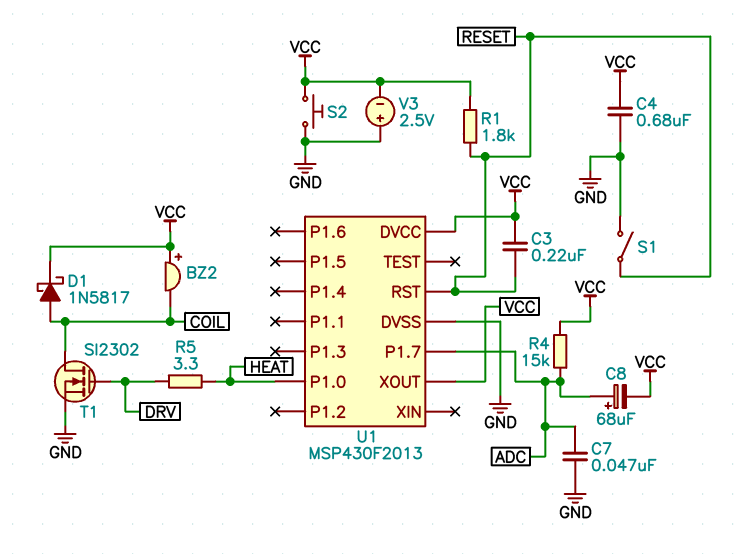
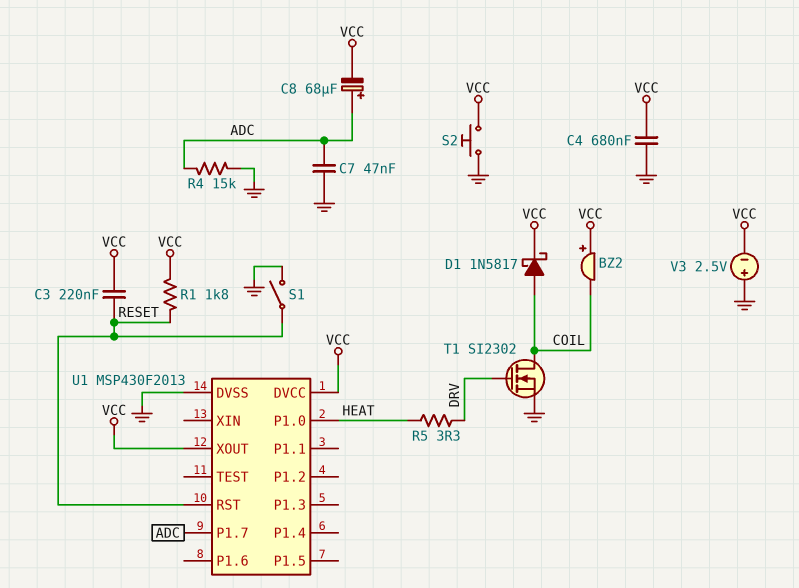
R4: 15k (ADC, VCC) -> 15k (ADC, GND)

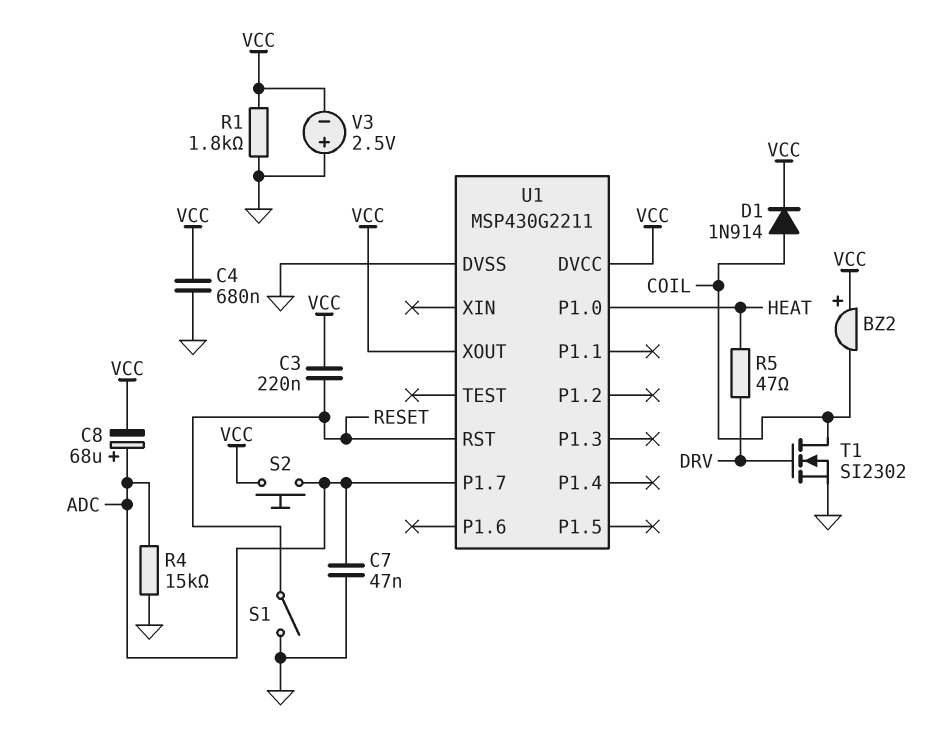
D1: schottky 1N5817 (A COIL, K VCC) -> diode 1N914 (A COIL, K VCC)
R1: 1.8k (RESET, VCC) -> 1.8k (GND, VCC)
R5: 3.3 (DRV, HEAT) -> 47 (DRV, HEAT)
S2: button (GND, VCC) -> button (ADC, VCC)
U1: MSP430F2013 -> MSP430G2211

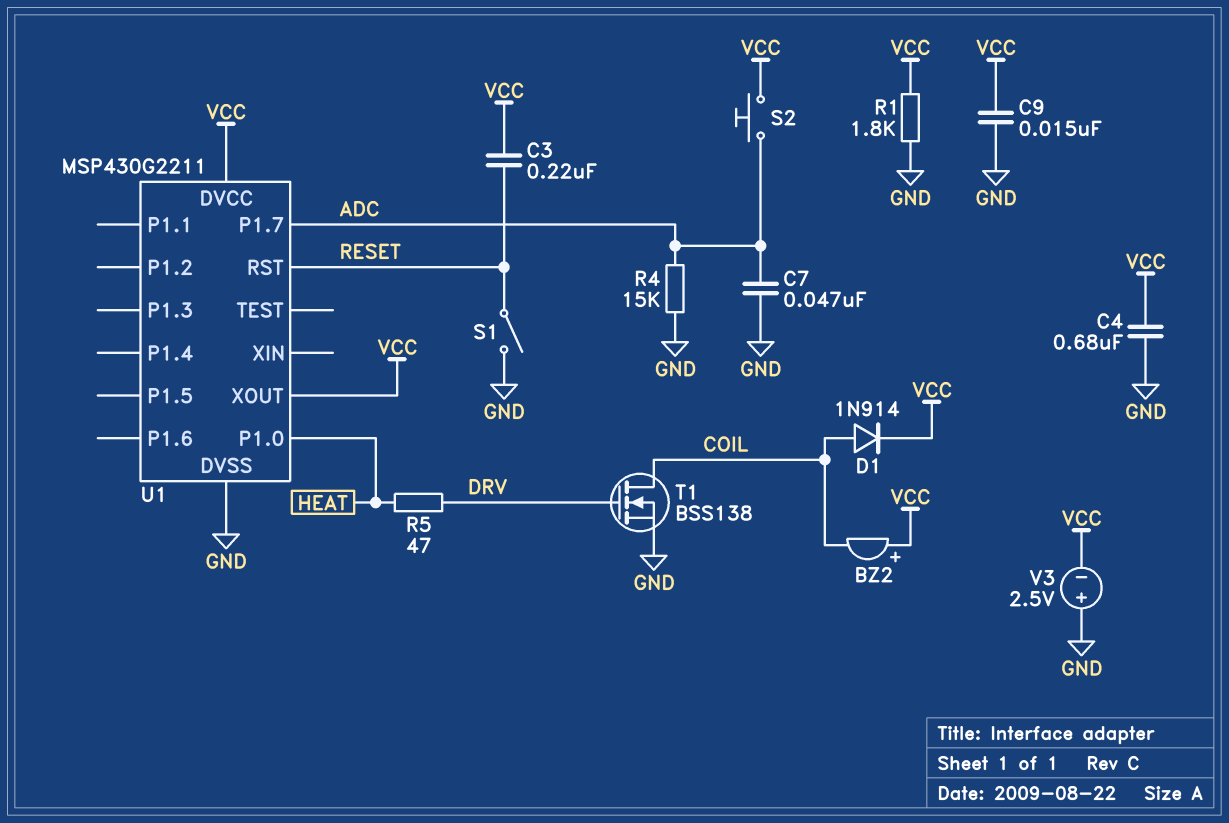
C8: 68uF (plus ADC, minus VCC) -> none
C9: none -> 15nF (GND, VCC)
T1: NMOS SI2302 (G DRV, D COIL, S GND) -> NMOS BSS138 (G DRV, D COIL, S GND)

